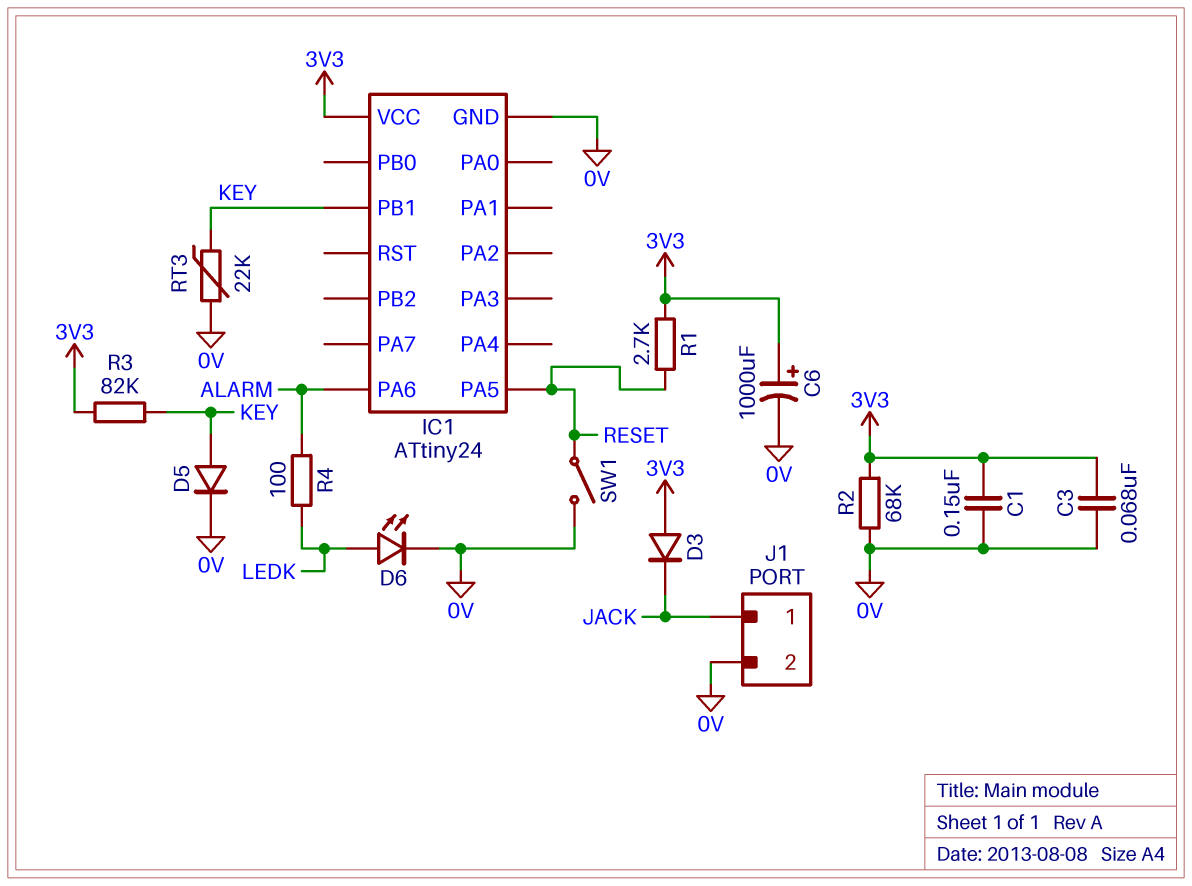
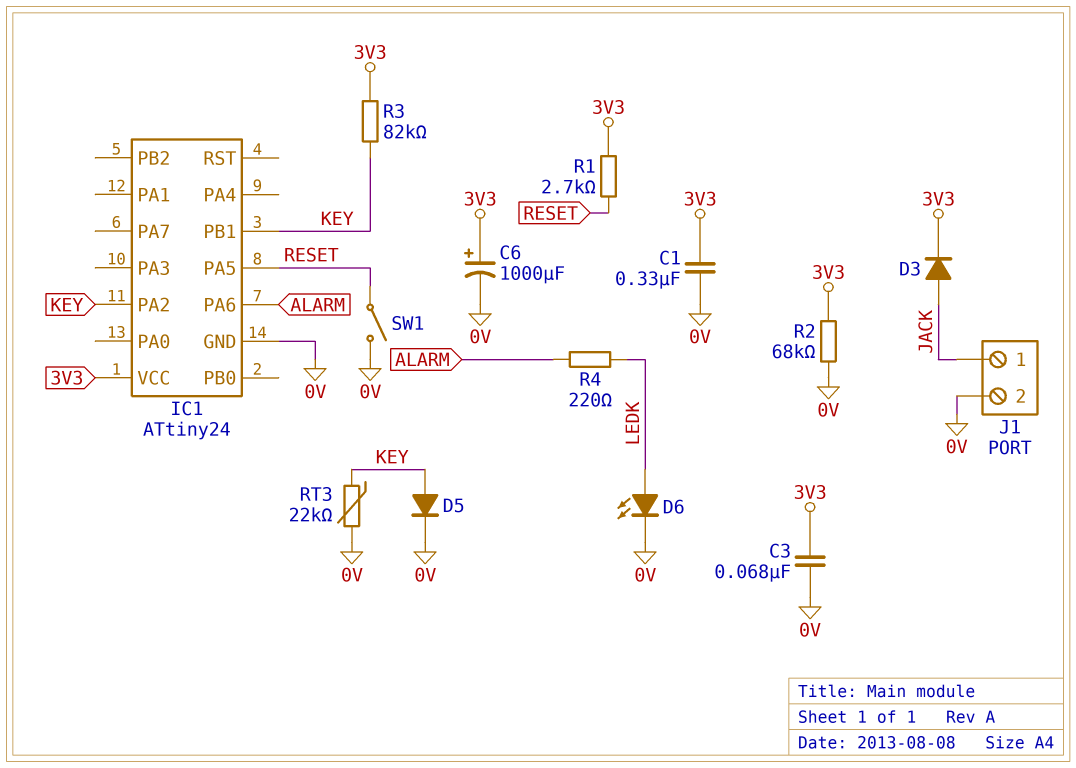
C1: 150nF (0V, 3V3) -> 330nF (0V, 3V3)
D3: diode (A 3V3, K JACK) -> diode (A JACK, K 3V3)
IC1 pin PA2: none -> KEY
R4: 100 (ALARM, LEDK) -> 220 (ALARM, LEDK)

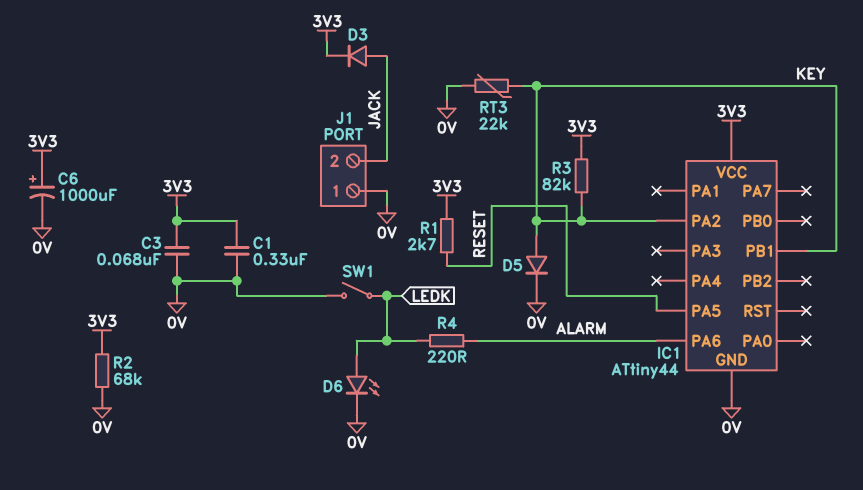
IC1: ATtiny24 -> ATtiny44
J1 pin 1: JACK -> 0V
J1 pin 2: 0V -> JACK
SW1: switch (0V, RESET) -> switch (0V, LEDK)

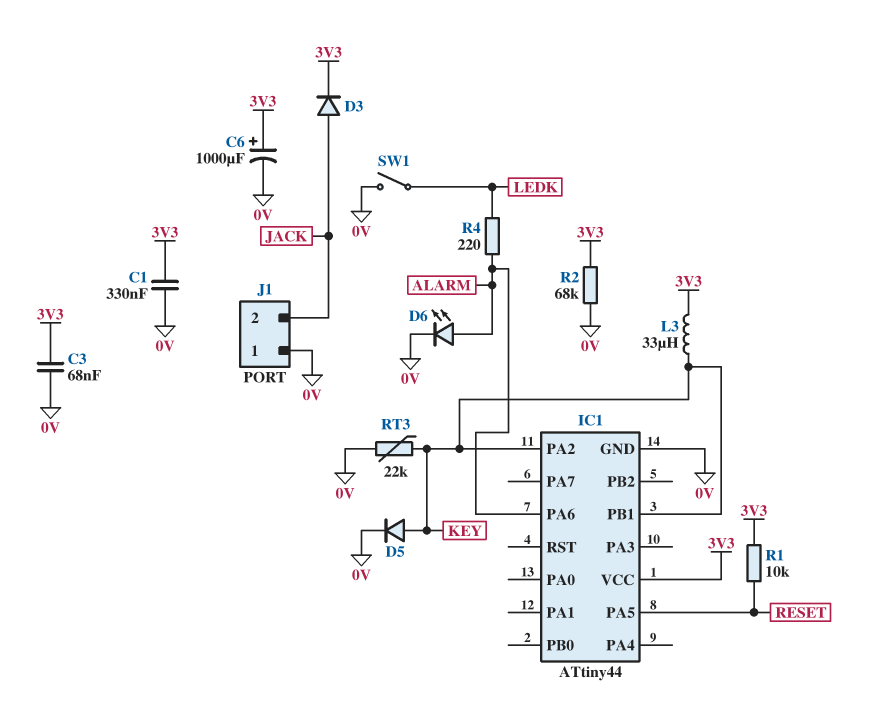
D6: LED (A LEDK, K 0V) -> LED (A ALARM, K 0V)
L3: none -> 33uH (3V3, KEY)
R1: 2.7k (3V3, RESET) -> 10k (3V3, RESET)
R3: 82k (3V3, KEY) -> none

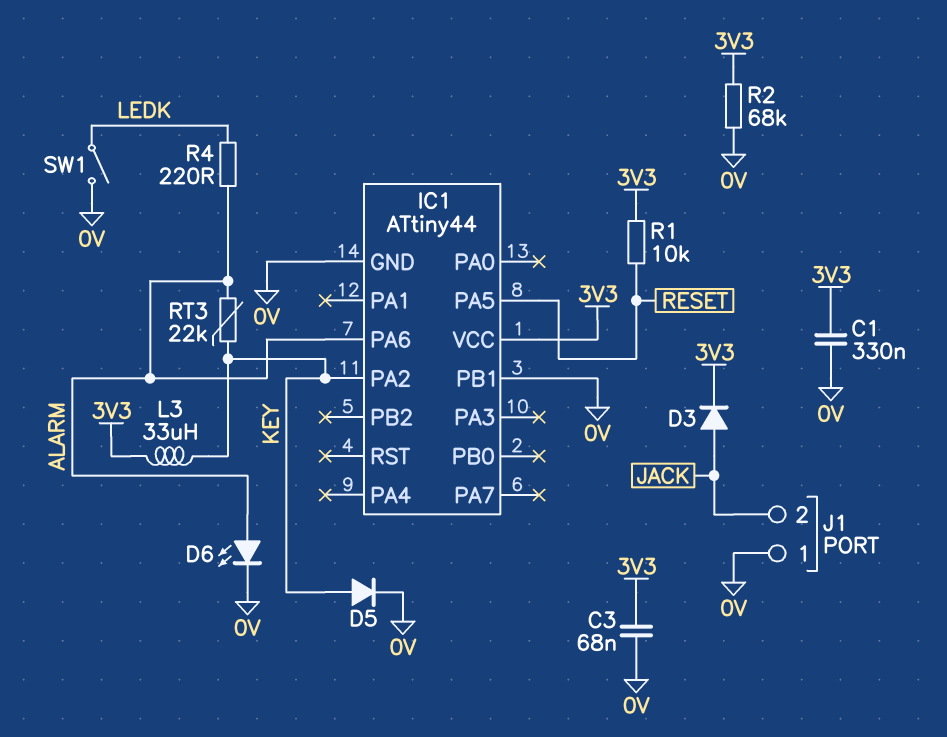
C6: 1000uF (plus 3V3, minus 0V) -> none
IC1 pin PB1: KEY -> 0V
RT3: 22k (0V, KEY) -> 22k (ALARM, KEY)

